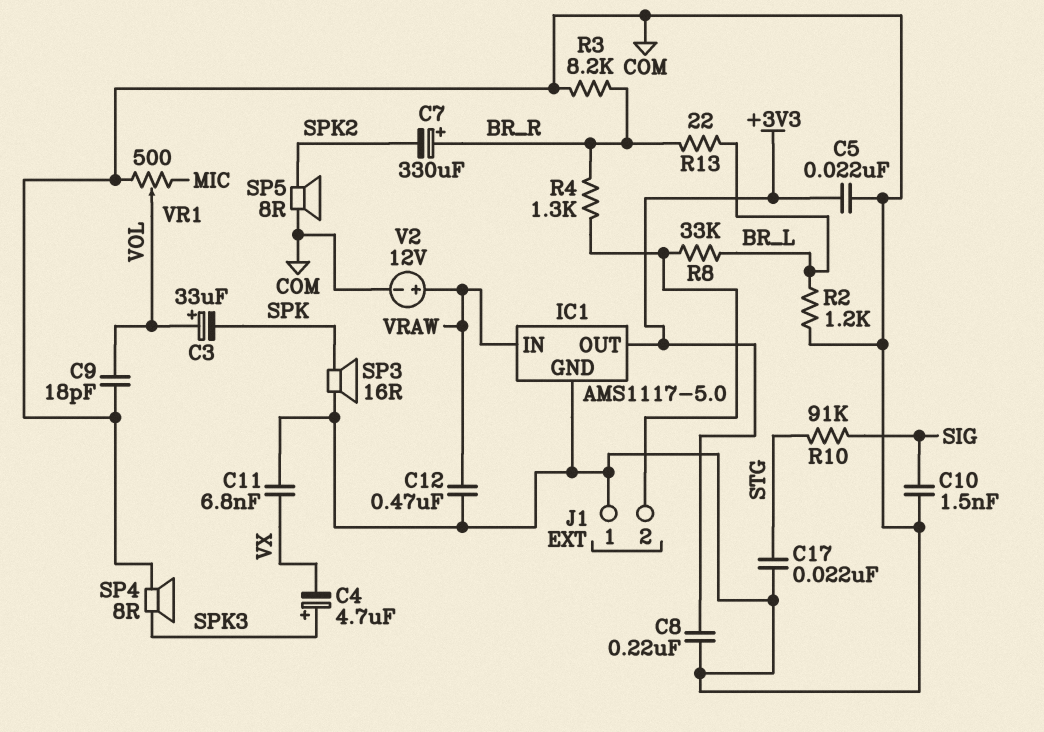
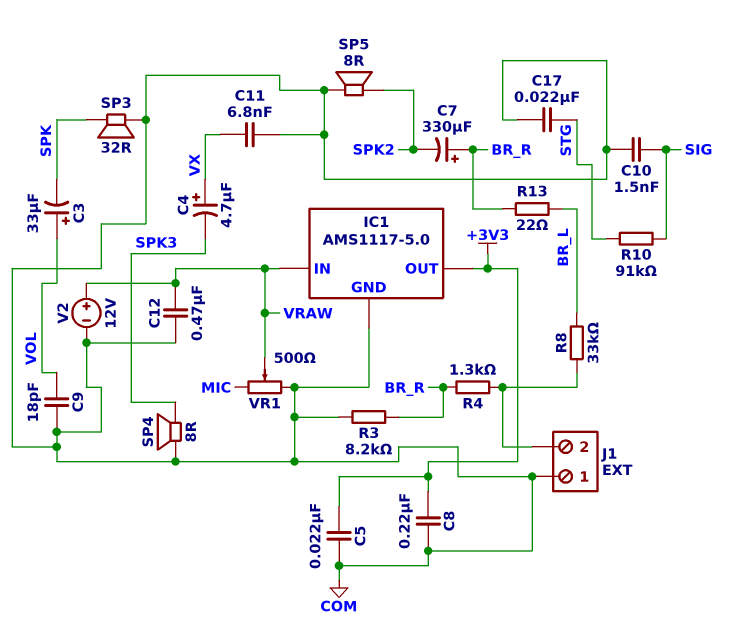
C4: 4.7uF (plus SPK3, minus VX) -> 4.7uF (plus VX, minus SPK3)
R2: 1.2k (BR_L, COM) -> none
SP3: speaker 16R (COM, SPK) -> speaker 32R (COM, SPK)
VR1: 500 (COM, MIC, wiper VOL) -> 500 (COM, MIC, wiper VRAW)

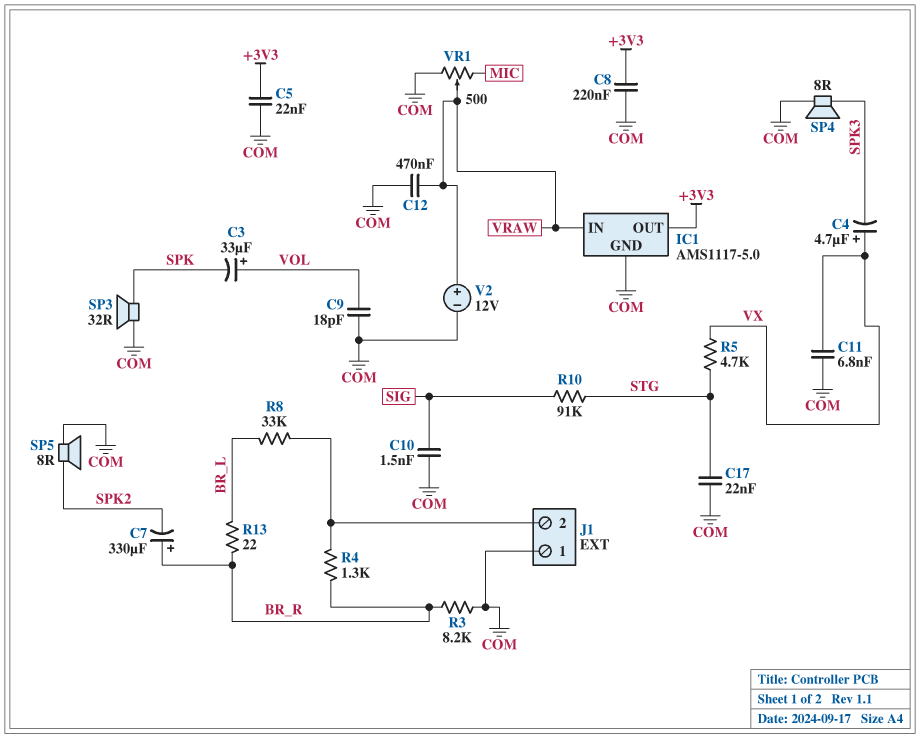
R5: none -> 4.7k (STG, VX)

